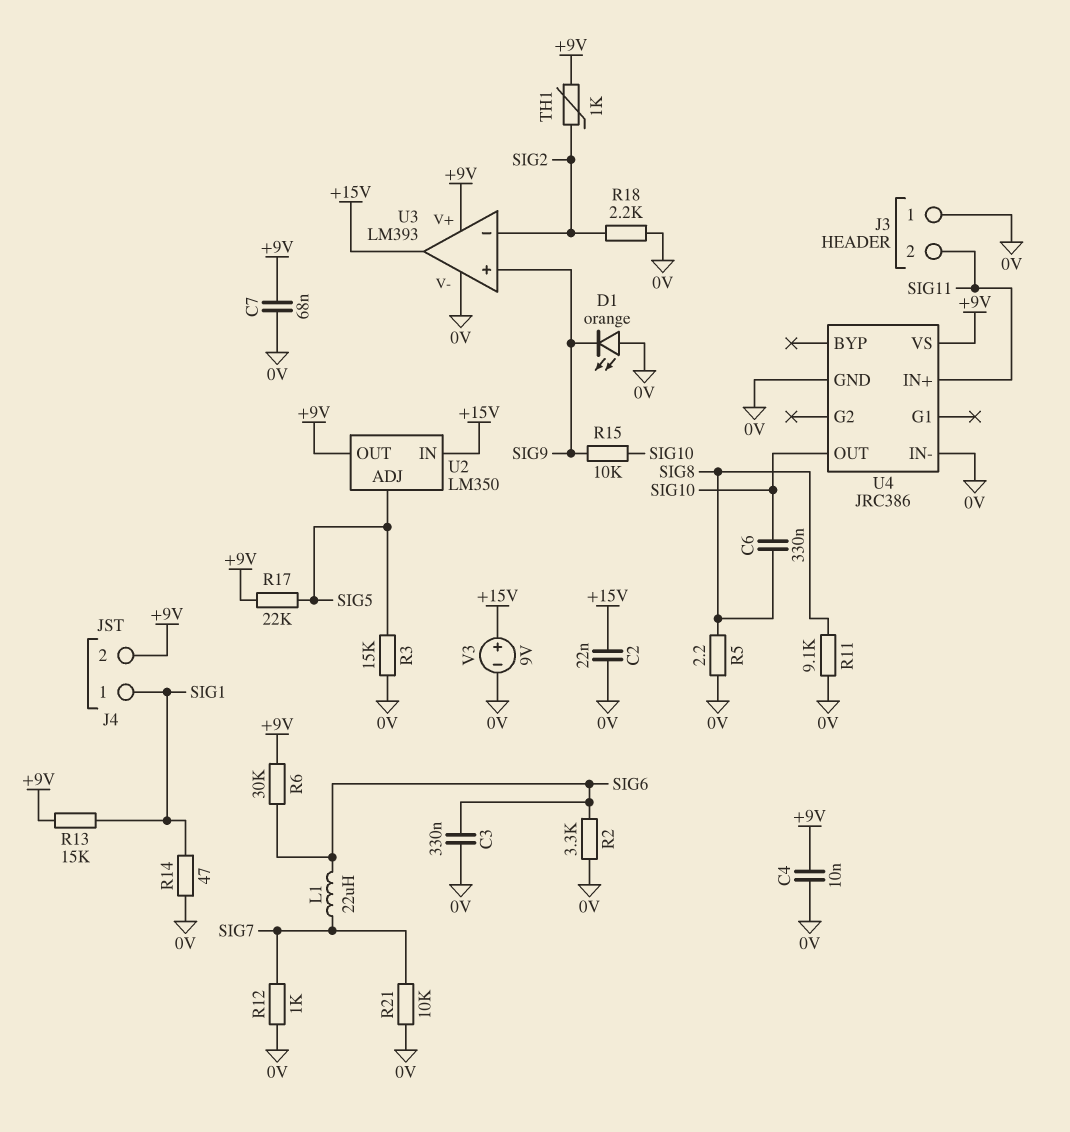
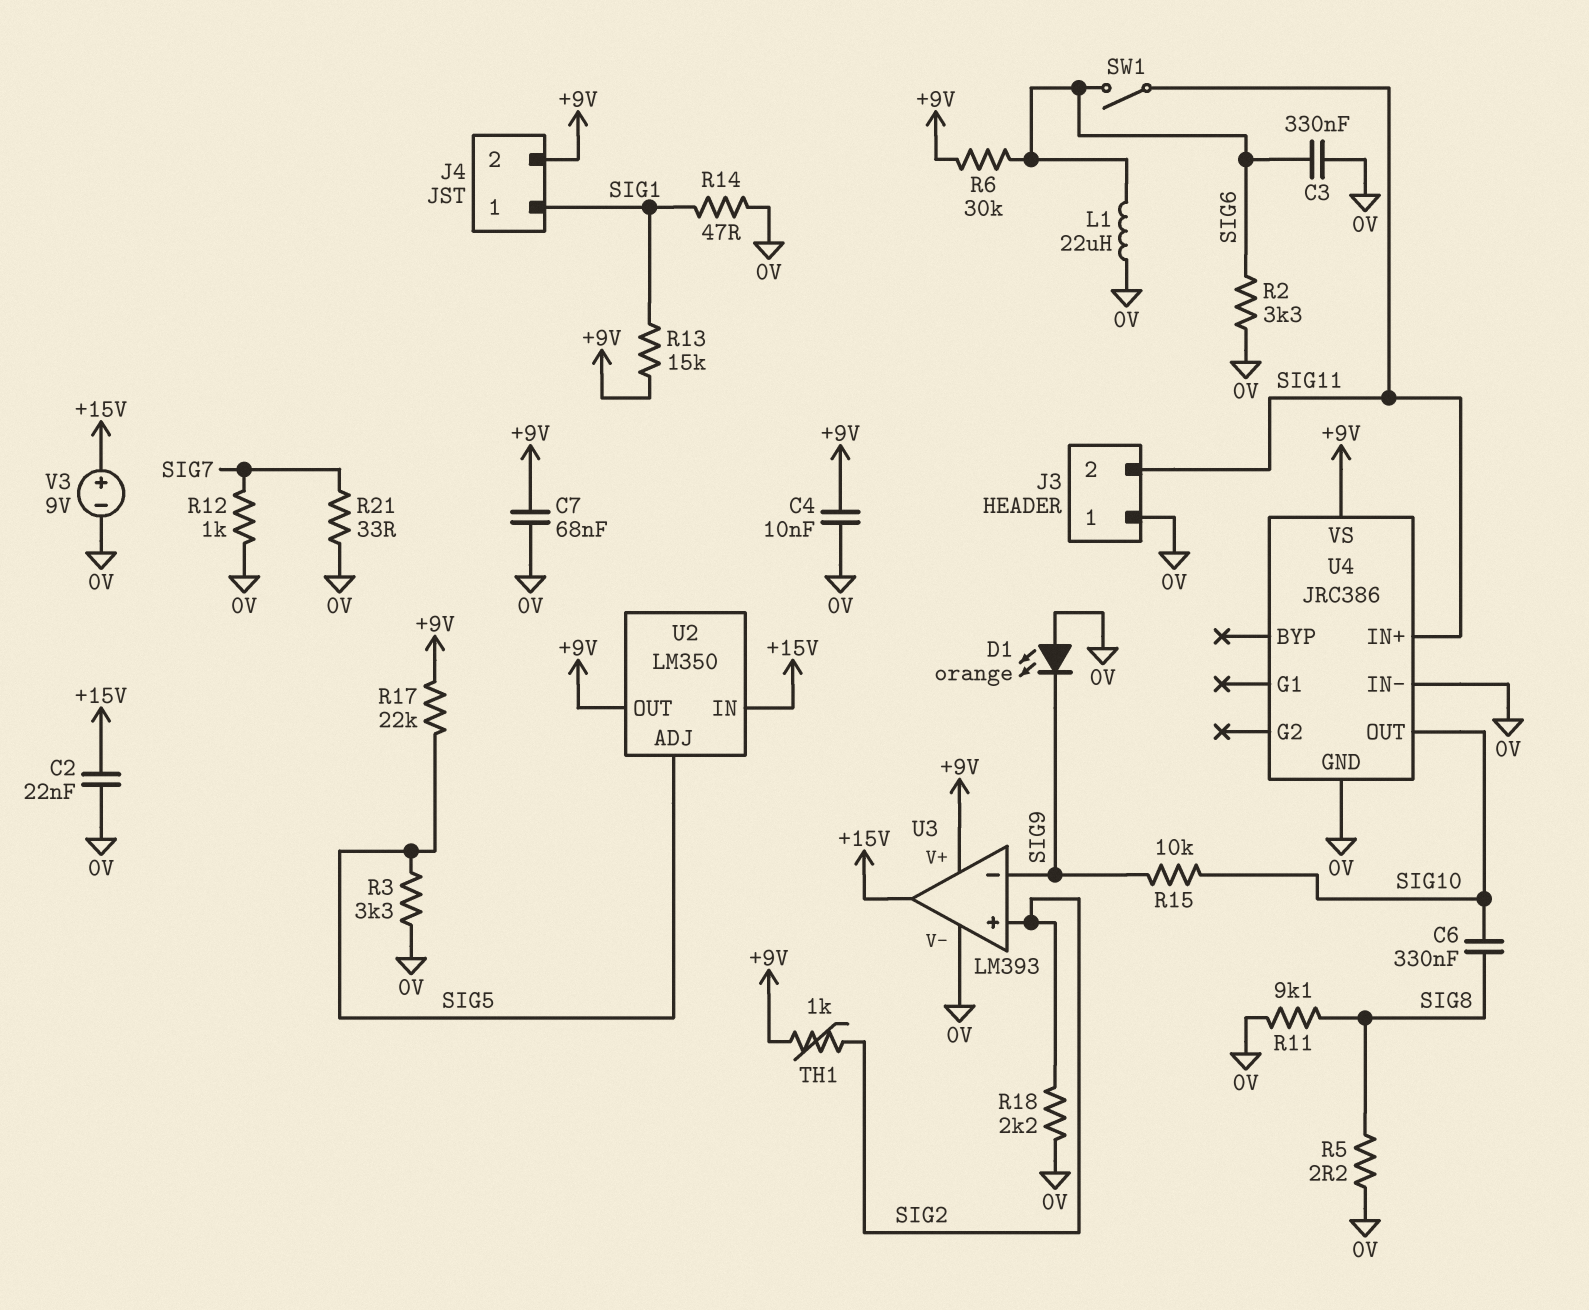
L1: 22uH (SIG6, SIG7) -> 22uH (0V, SIG6)
R3: 15k (0V, SIG5) -> 3.3k (0V, SIG5)
R21: 10k (0V, SIG7) -> 33 (0V, SIG7)
SW1: none -> switch (SIG6, SIG11)
U3 pin in+: SIG9 -> SIG2
U3 pin in-: SIG2 -> SIG9

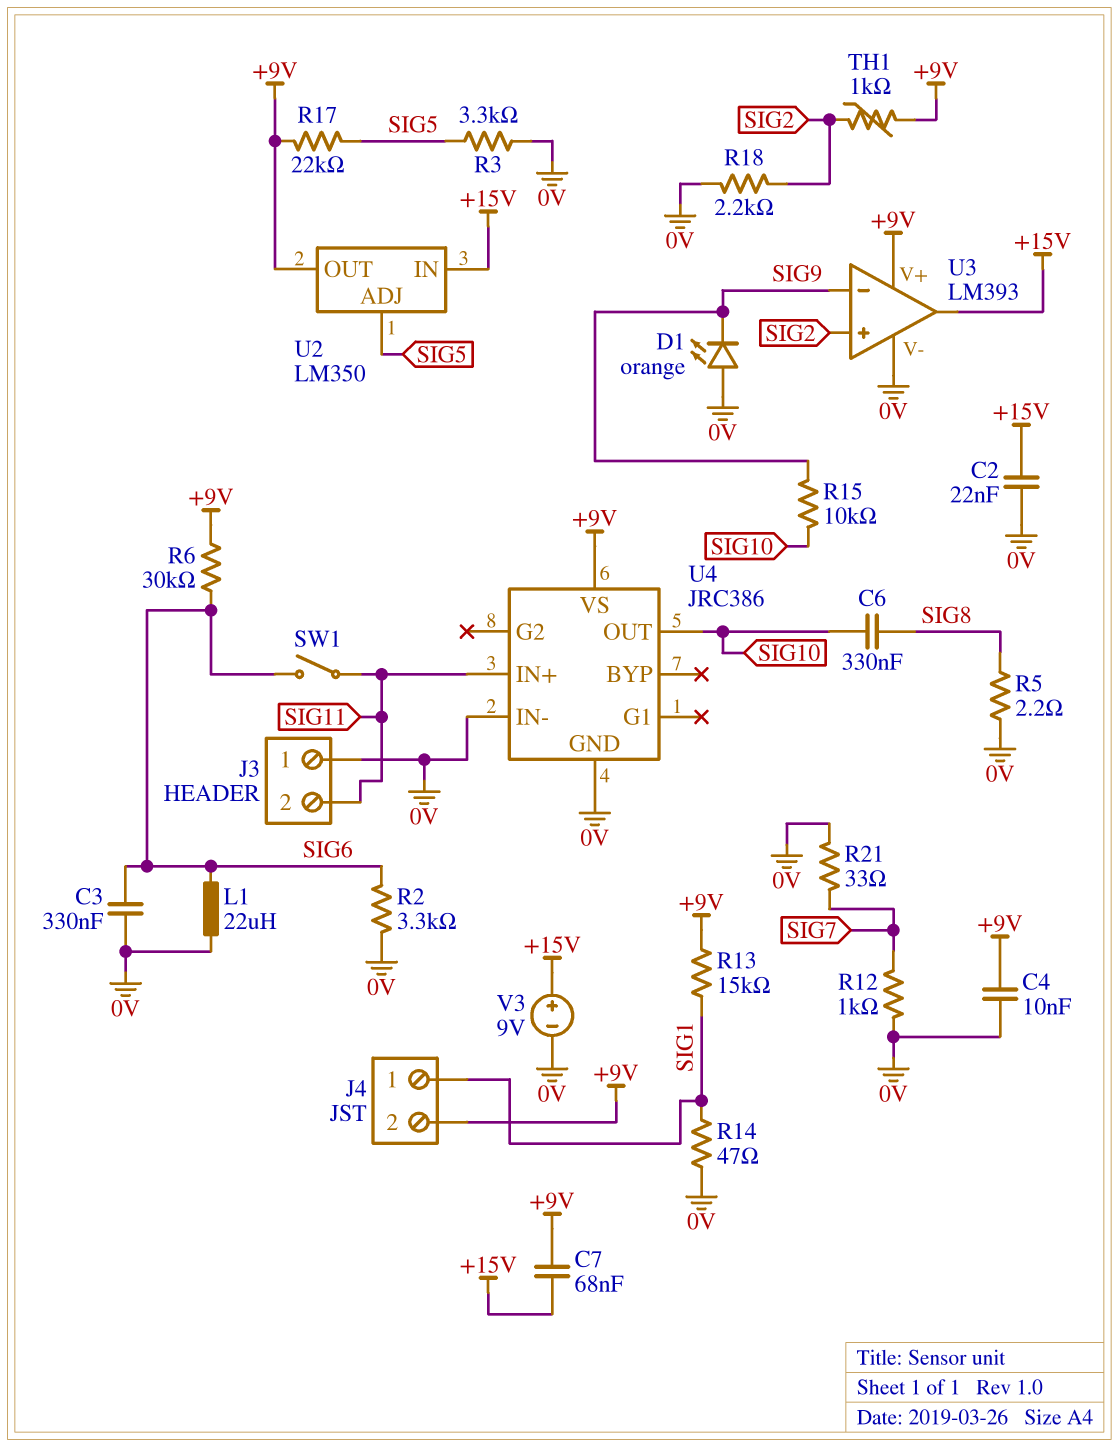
C7: 68nF (+9V, 0V) -> 68nF (+9V, +15V)
R11: 9.1k (0V, SIG8) -> none

